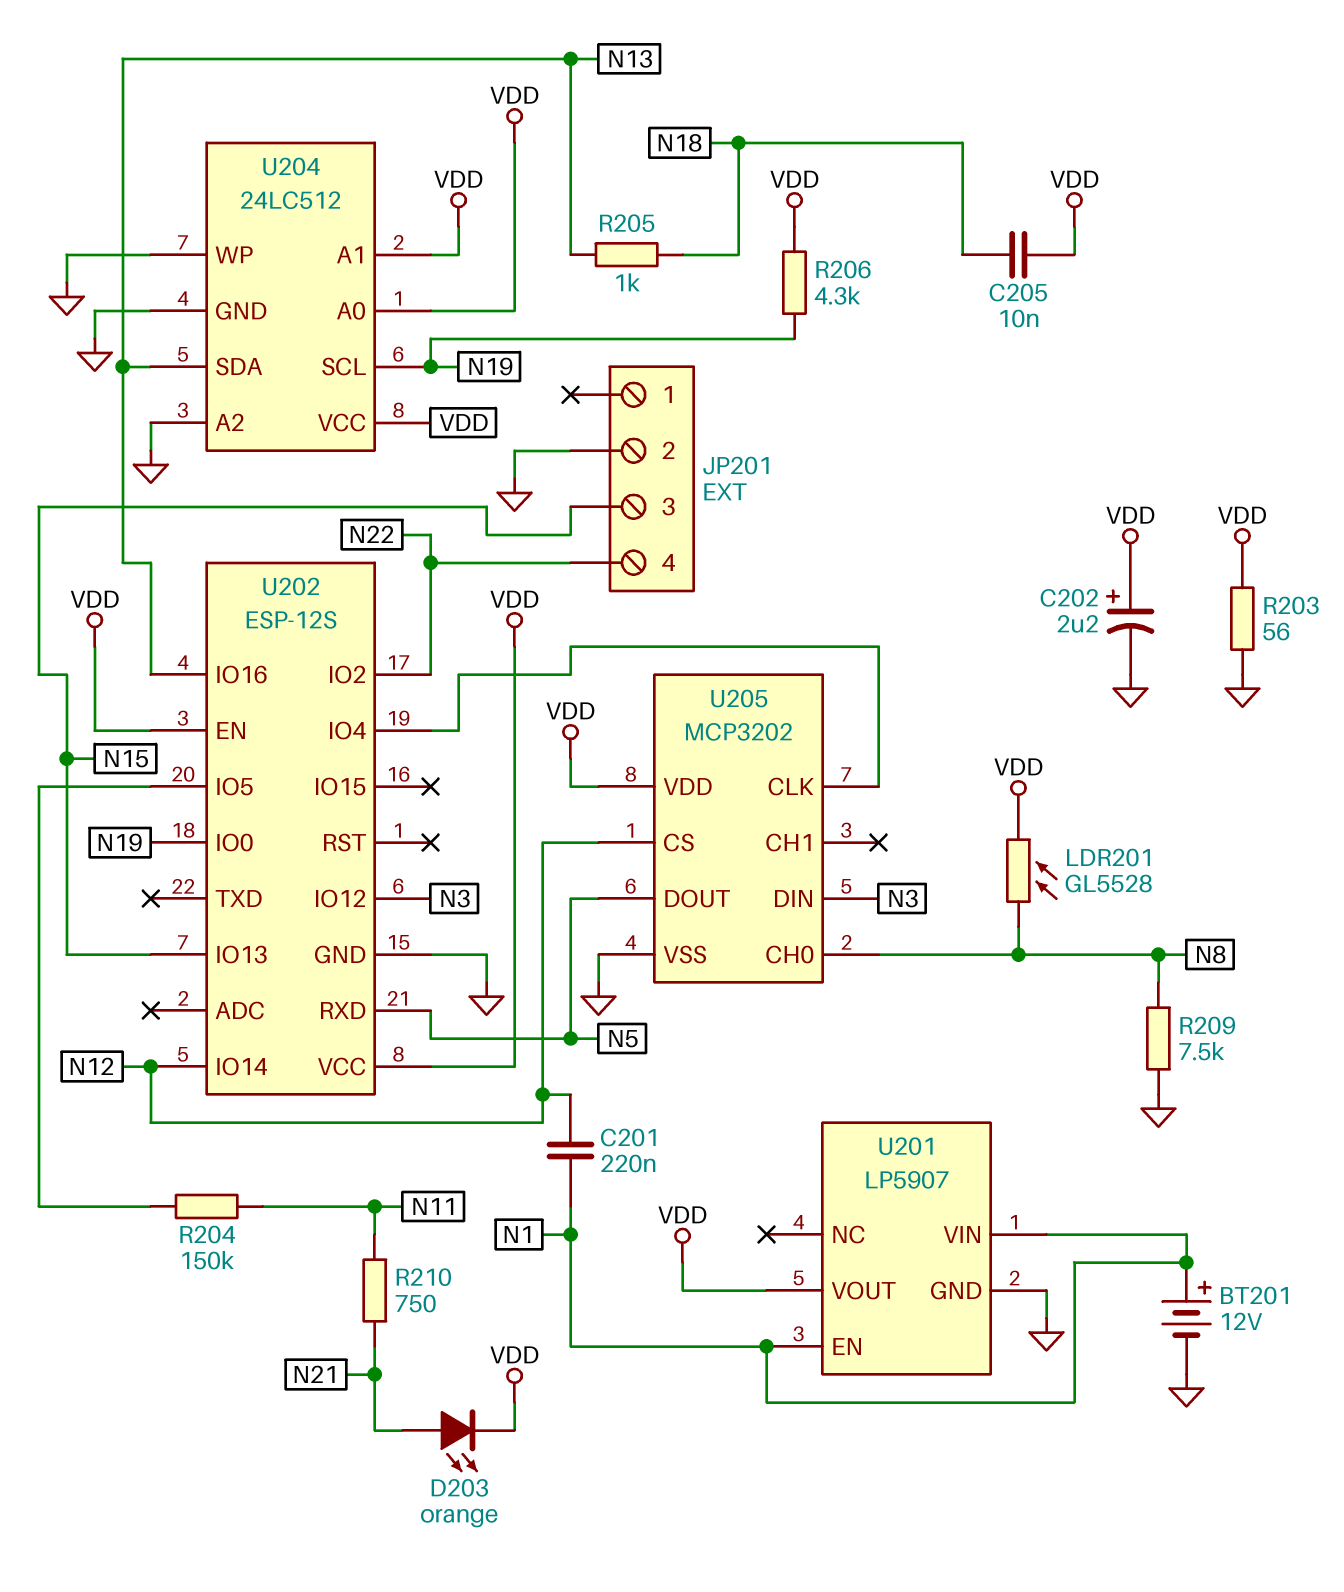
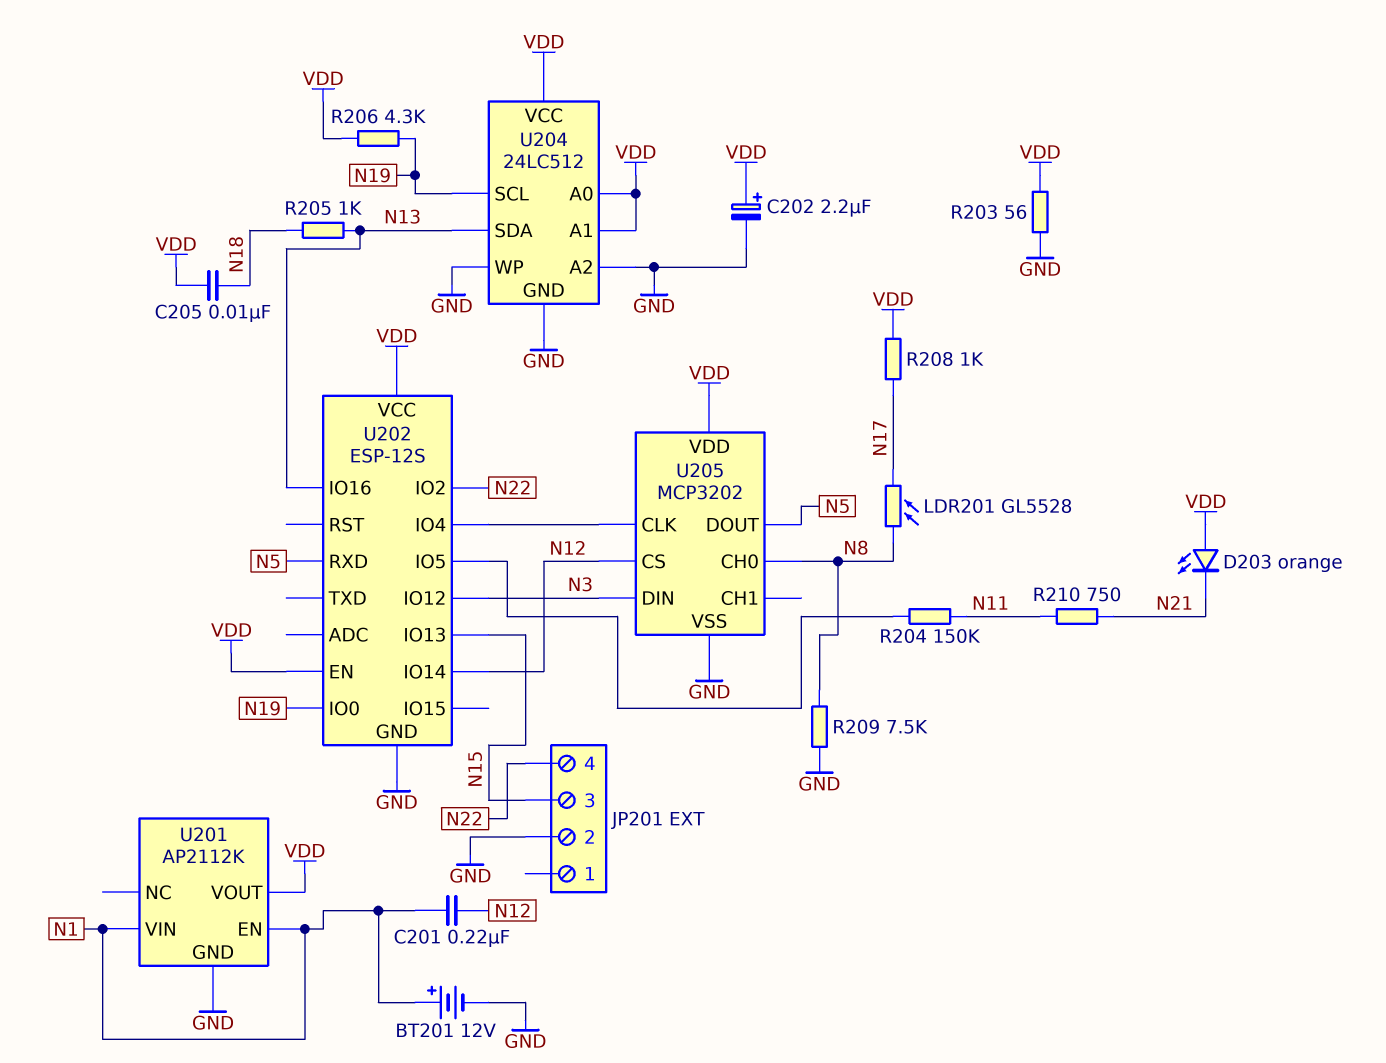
D203: LED orange (A N21, K VDD) -> LED orange (A VDD, K N21)
LDR201: GL5528 (N8, VDD) -> GL5528 (N8, N17)
R208: none -> 1k (N17, VDD)
U201: LP5907 -> AP2112K

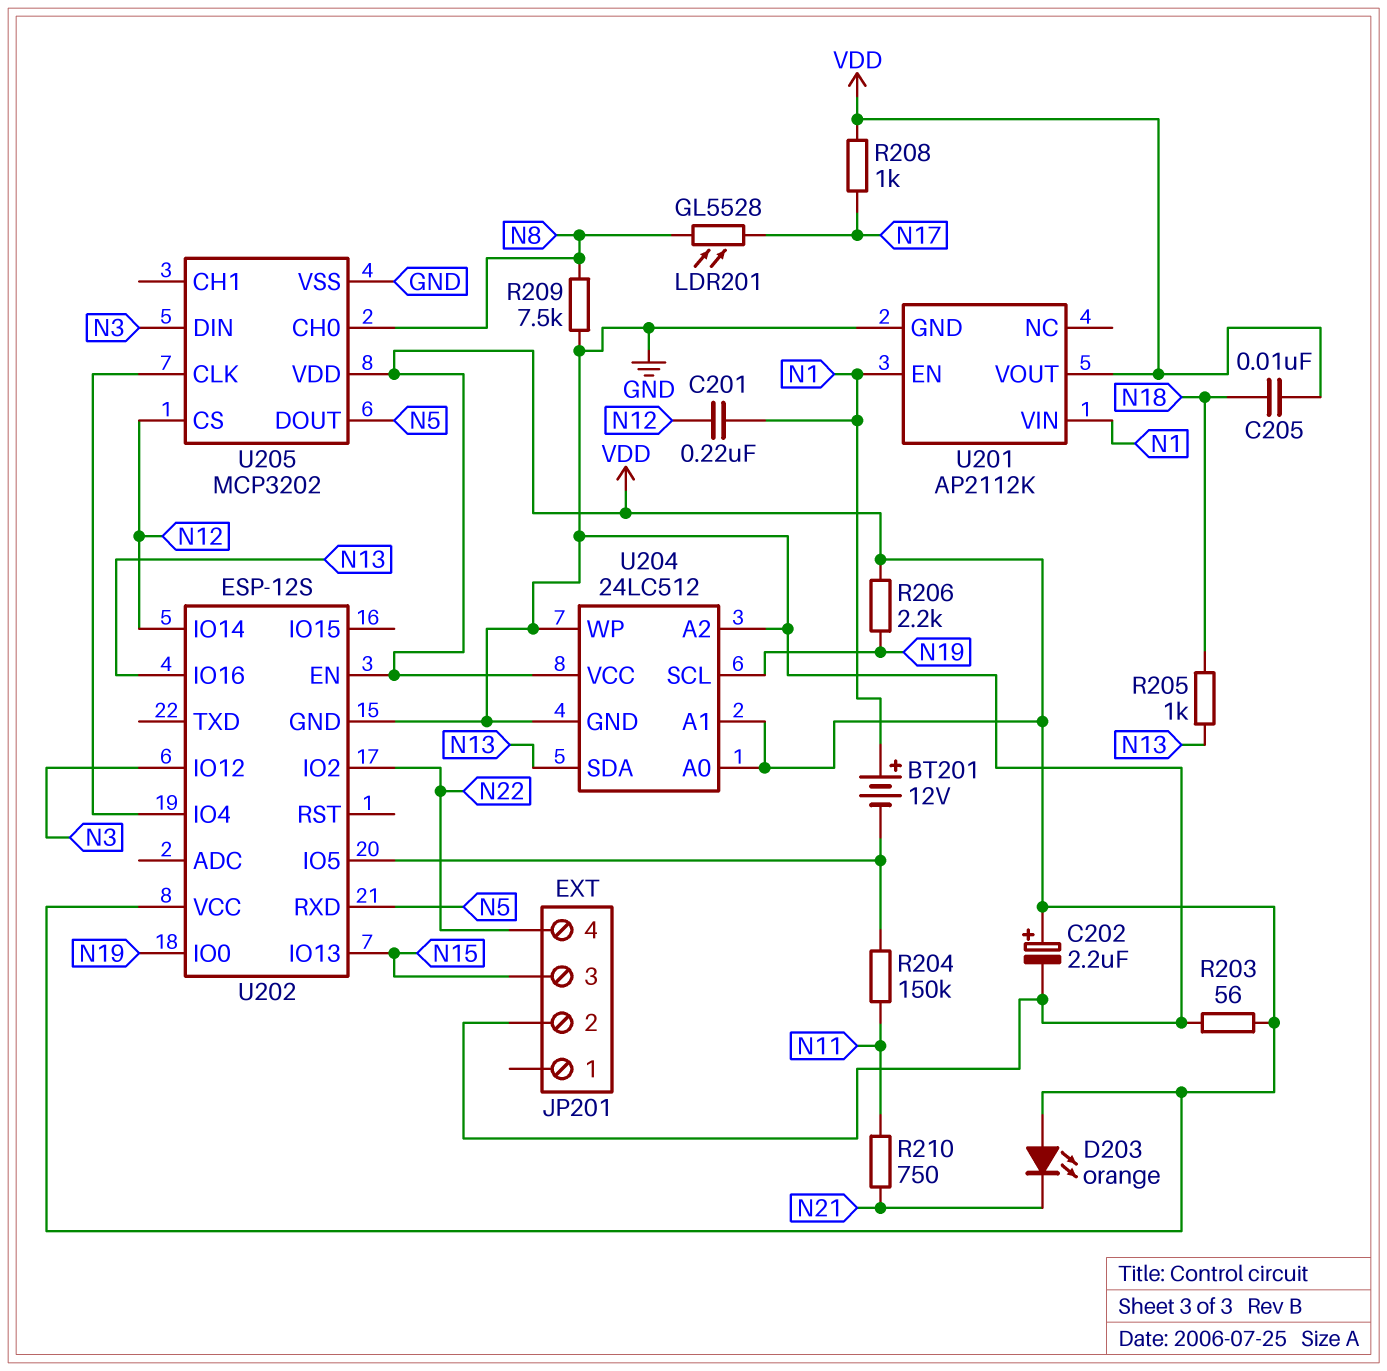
BT201: 12V (plus N1, minus GND) -> 12V (plus N1, minus U202/IO5)
R206: 4.3k (N19, VDD) -> 2.2k (N19, VDD)

